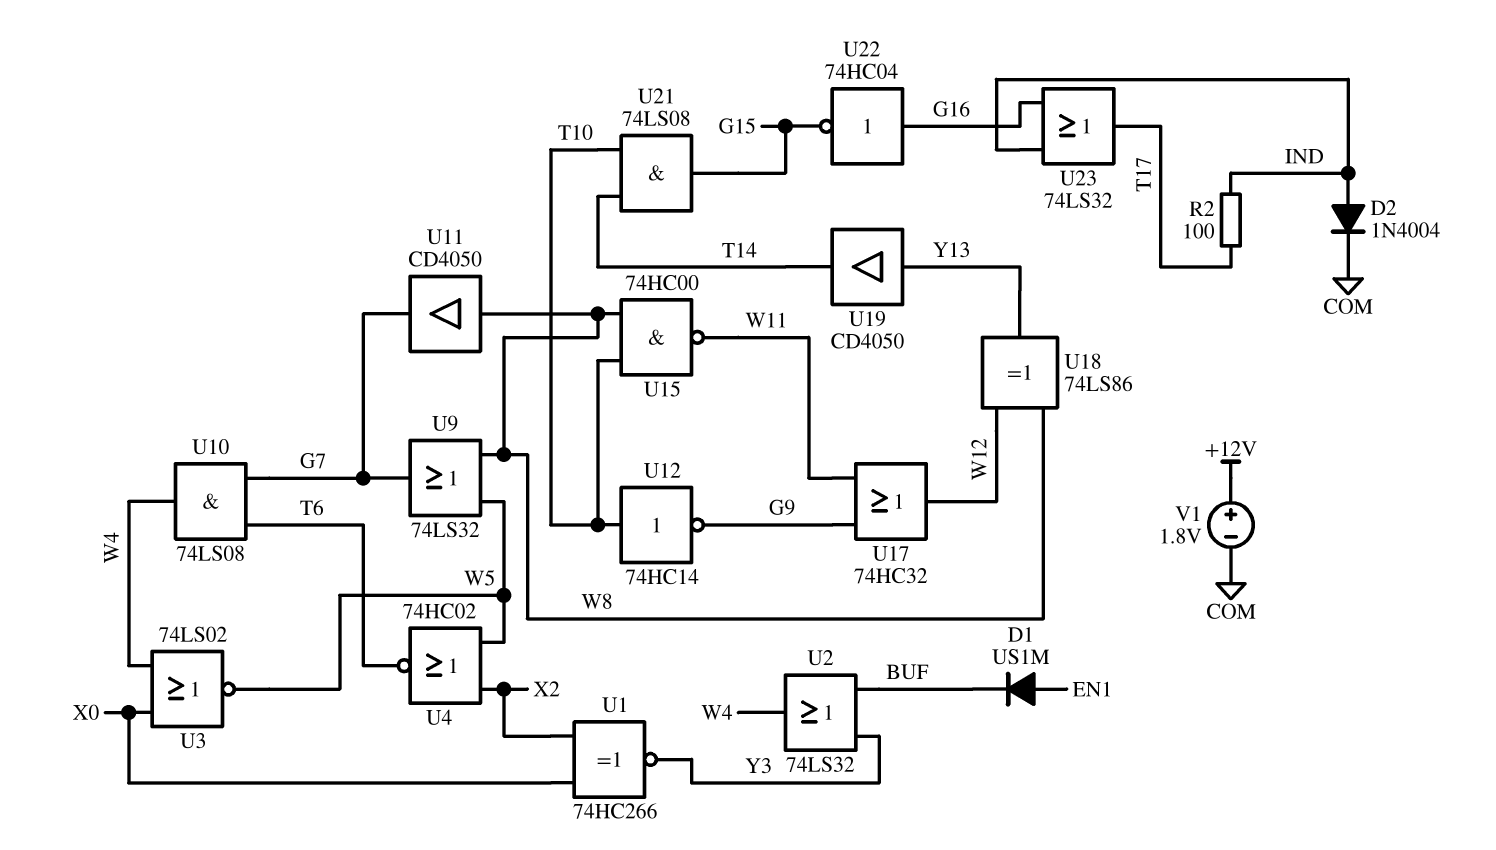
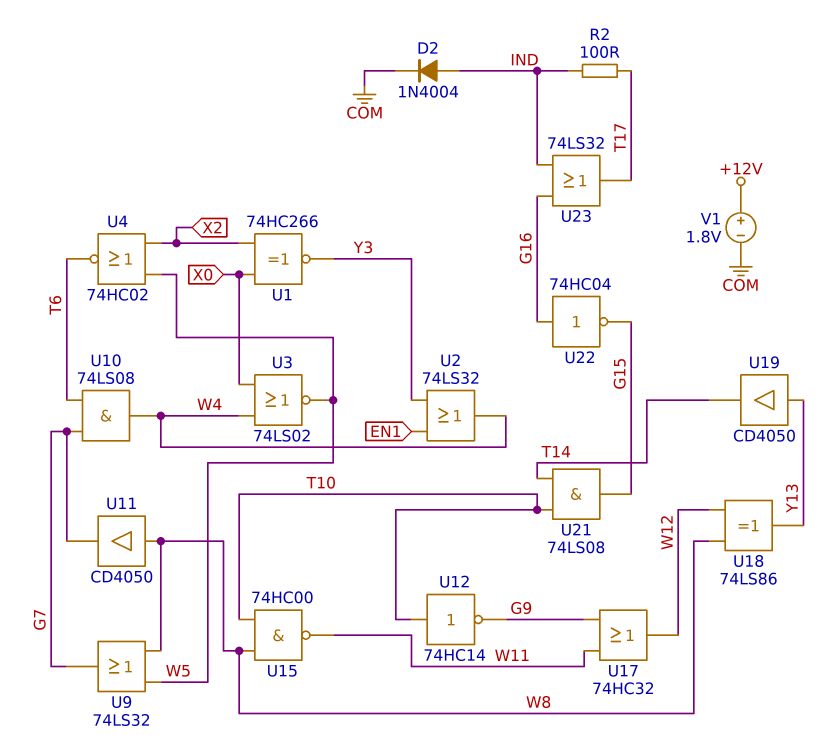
D1: diode US1M (A EN1, K BUF) -> none
U2: OR 74LS32 (in BUF, in Y3, out W4) -> OR 74LS32 (in EN1, in Y3, out W4)

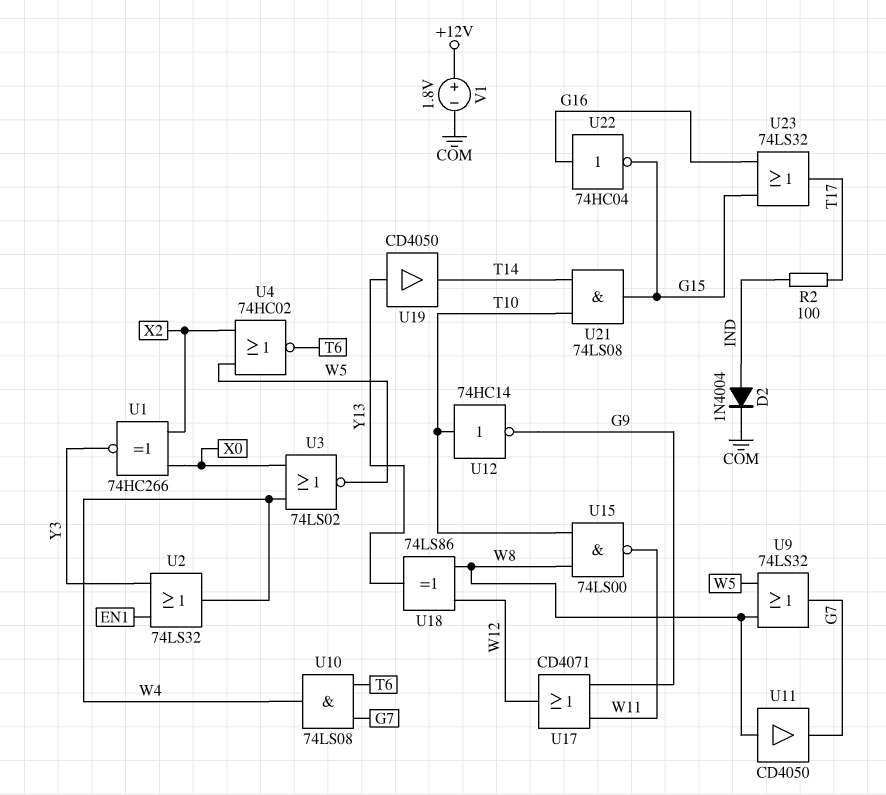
U15: NAND 74HC00 (in T10, in W8, out W11) -> NAND 74LS00 (in T10, in W8, out W11)
U17: OR 74HC32 (in G9, in W11, out W12) -> OR CD4071 (in G9, in W11, out W12)
U23: OR 74LS32 (in G16, in IND, out T17) -> OR 74LS32 (in G15, in G16, out T17)

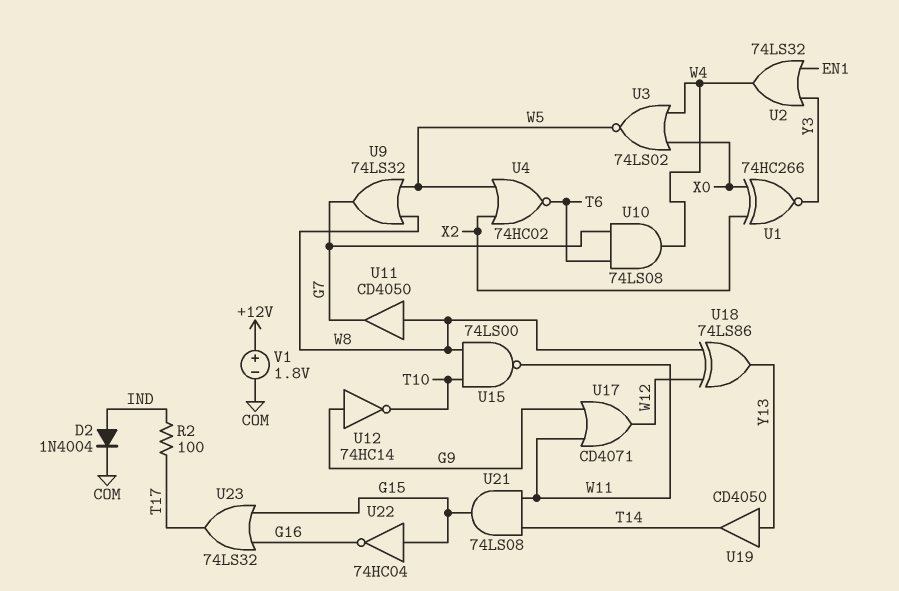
U12: NOT 74HC14 (in T10, out G9) -> NOT 74HC14 (in G9, out T10)
U21: AND 74LS08 (in T10, in T14, out G15) -> AND 74LS08 (in T14, in W11, out G15)
U22: NOT 74HC04 (in G16, out G15) -> NOT 74HC04 (in G15, out G16)

